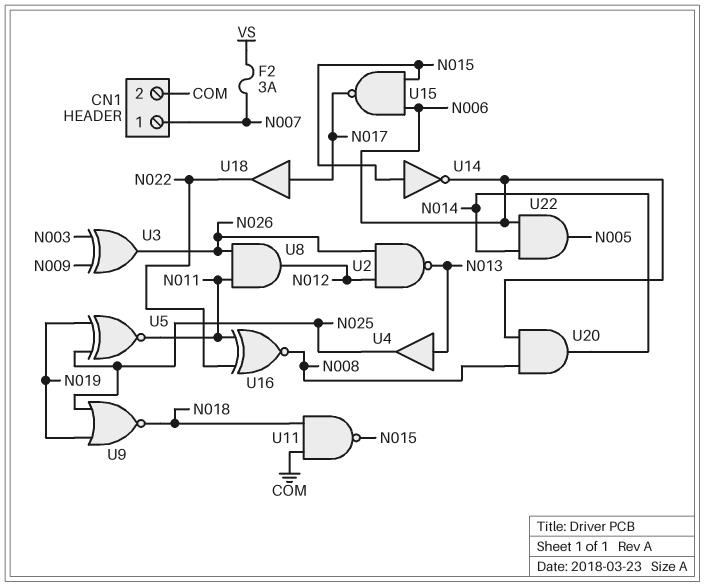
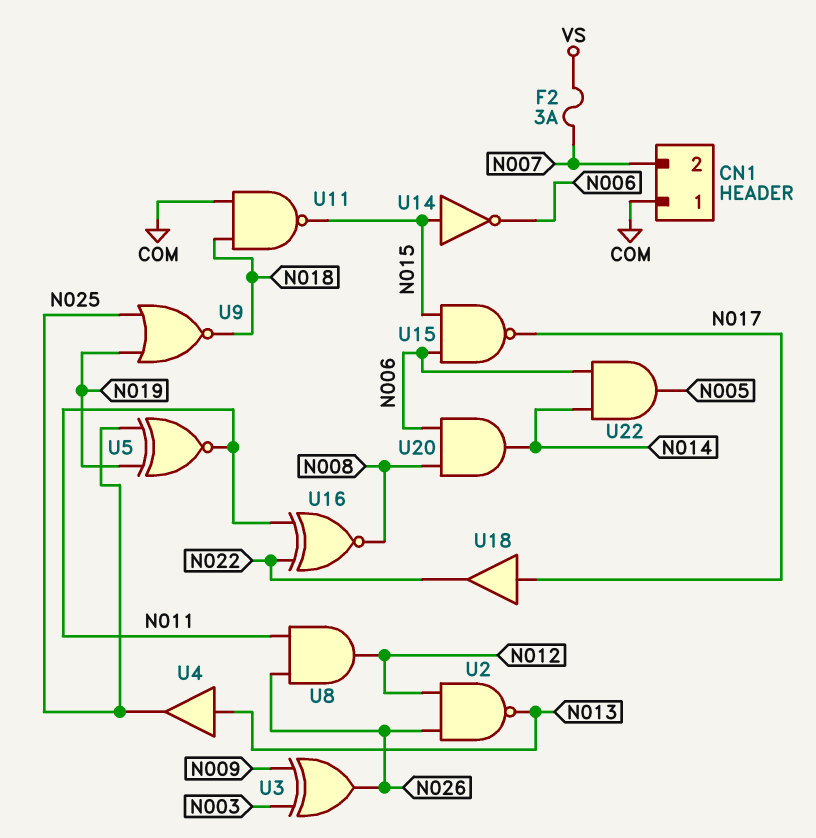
CN1 pin 1: N007 -> COM
CN1 pin 2: COM -> N007

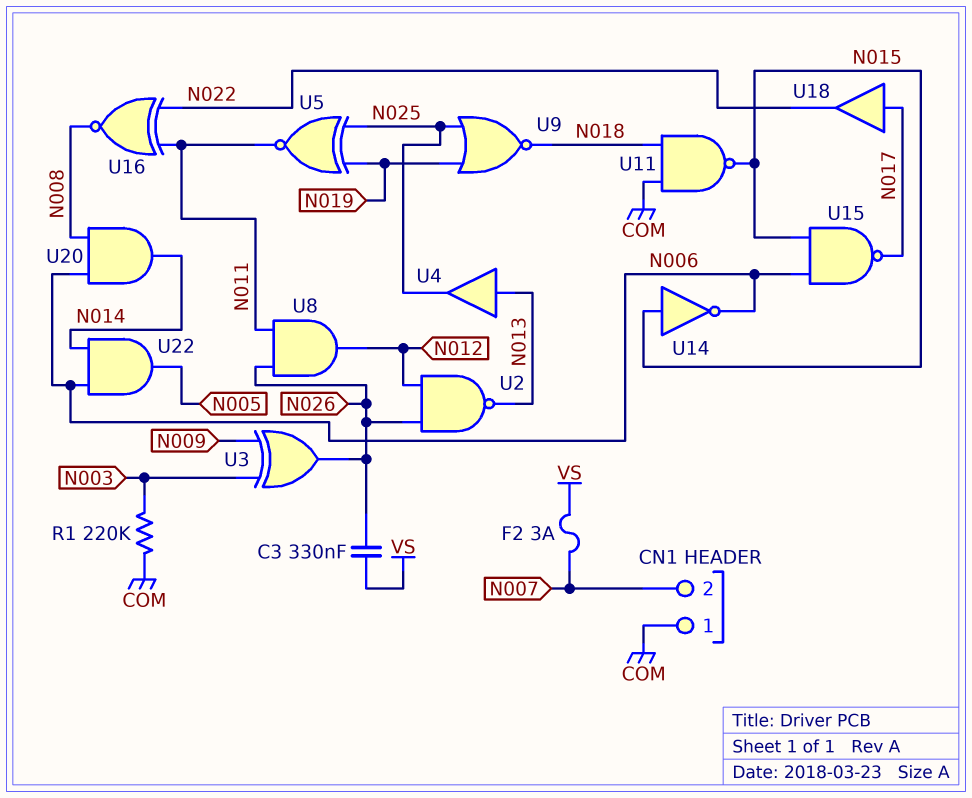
C3: none -> 330nF (N026, VS)
R1: none -> 220k (COM, N003)

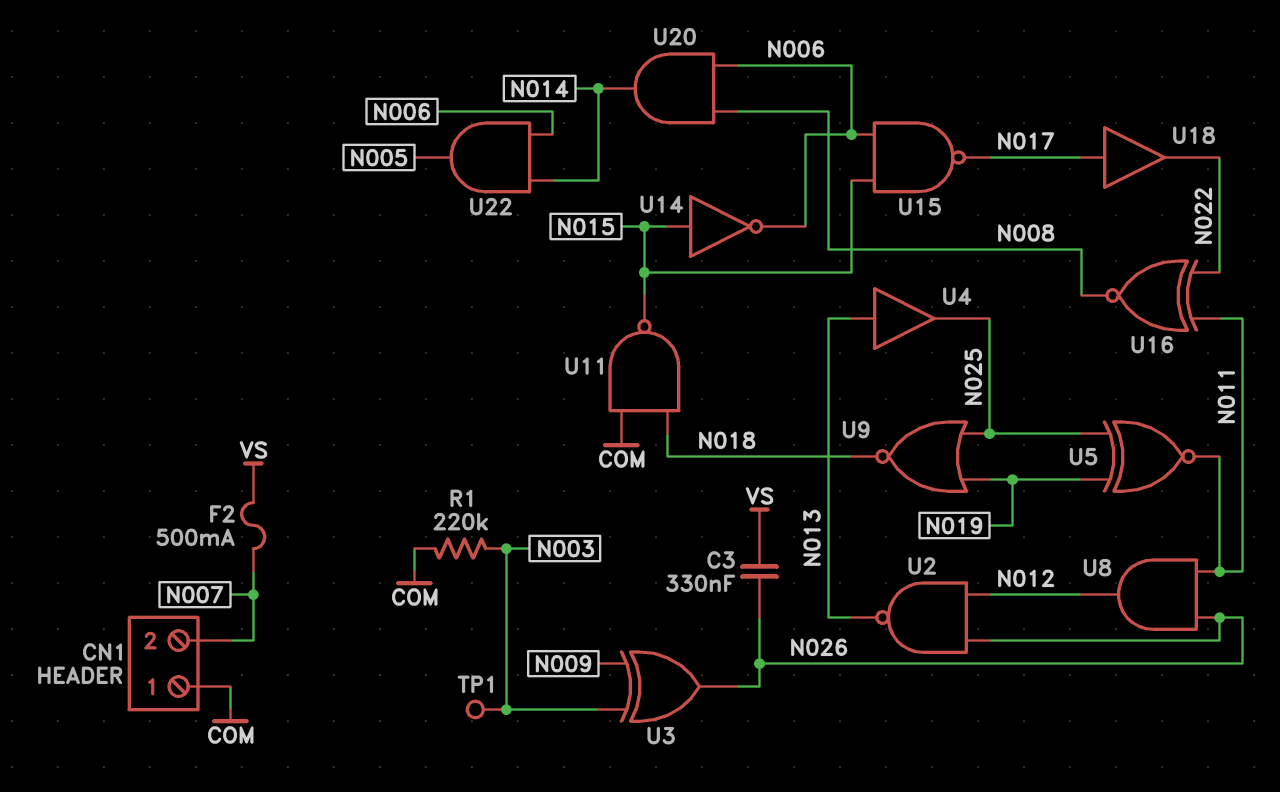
F2: 3A (N007, VS) -> 500mA (N007, VS)
TP1: none -> test point (N003)

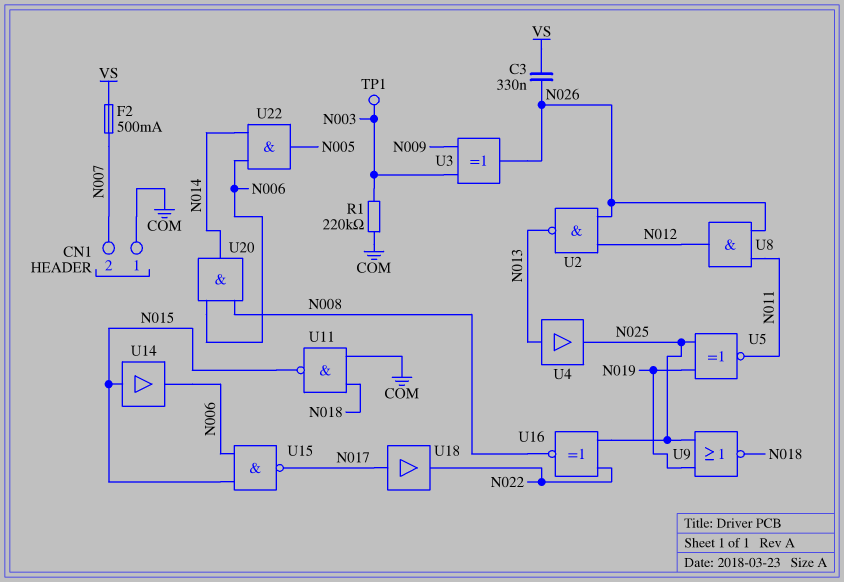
U14: NOT (in N015, out N006) -> buffer (in N015, out N006)
U16: XNOR (in N011, in N022, out N008) -> XNOR (in N022, in N025, out N008)

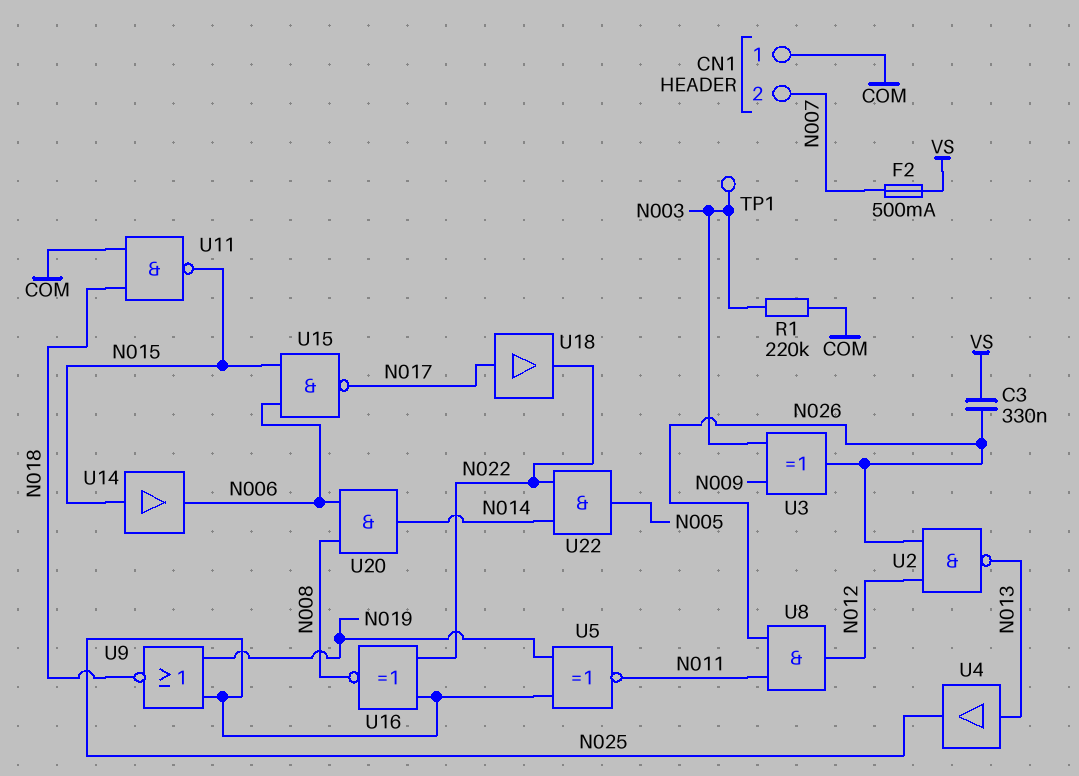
U22: AND (in N006, in N014, out N005) -> AND (in N014, in N022, out N005)

